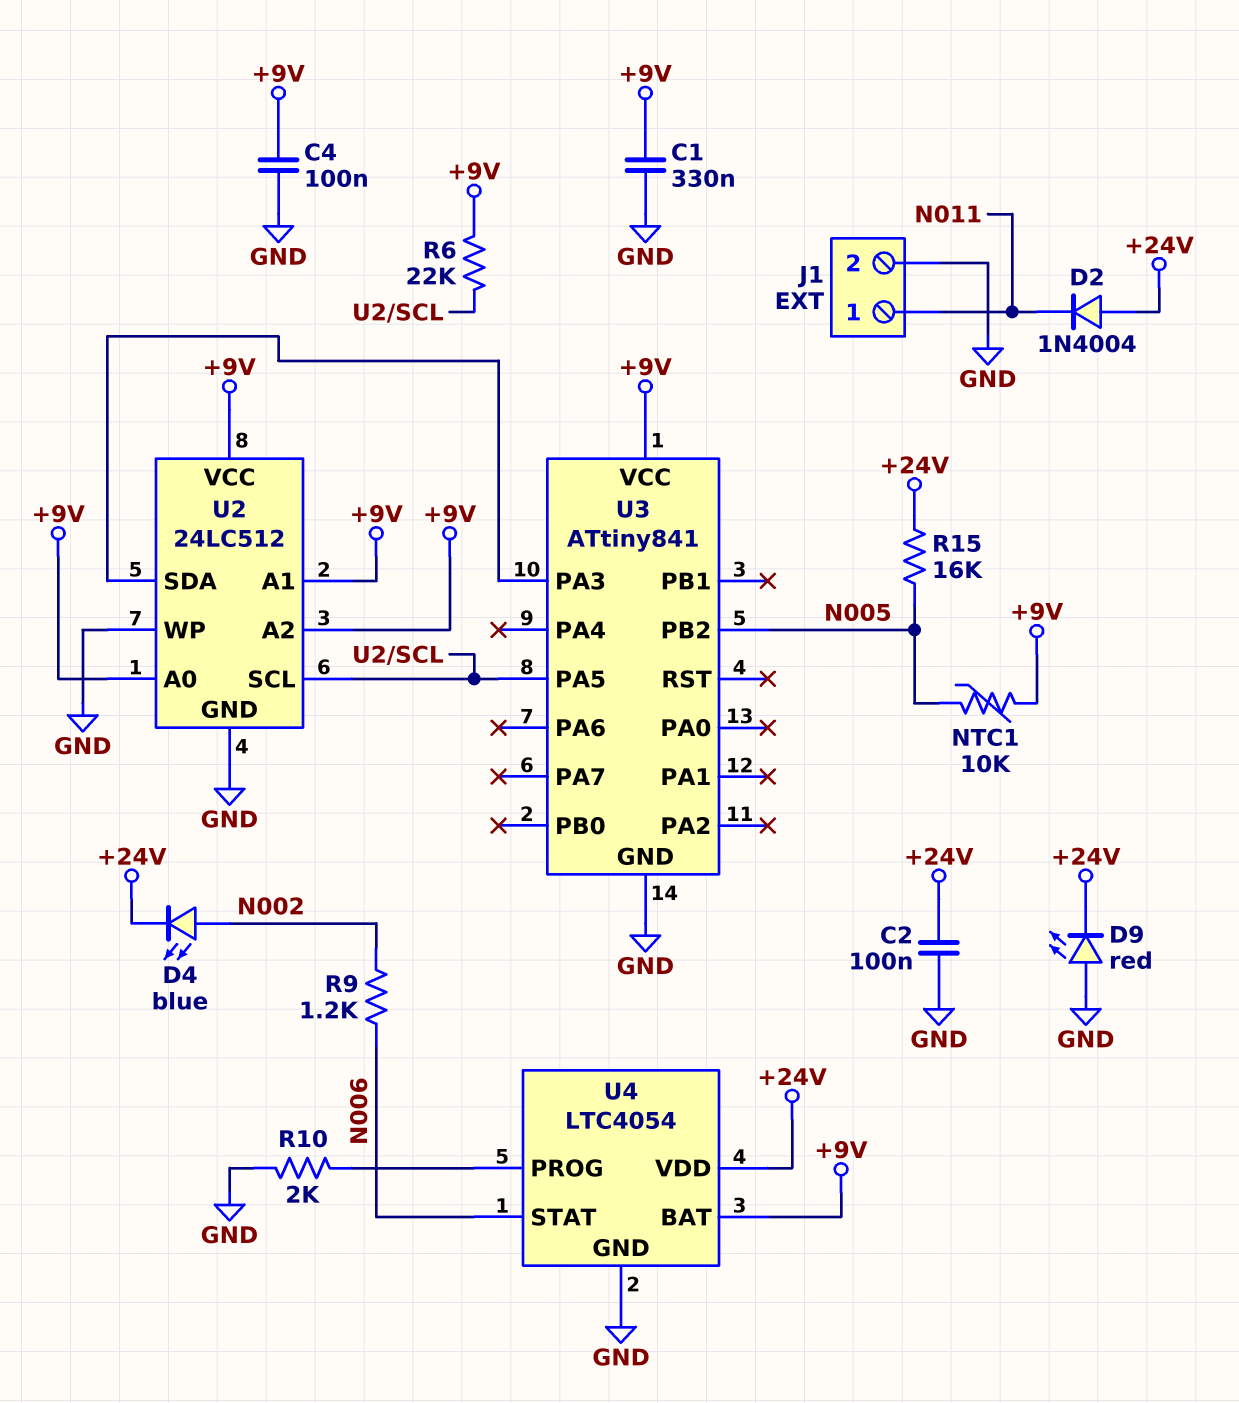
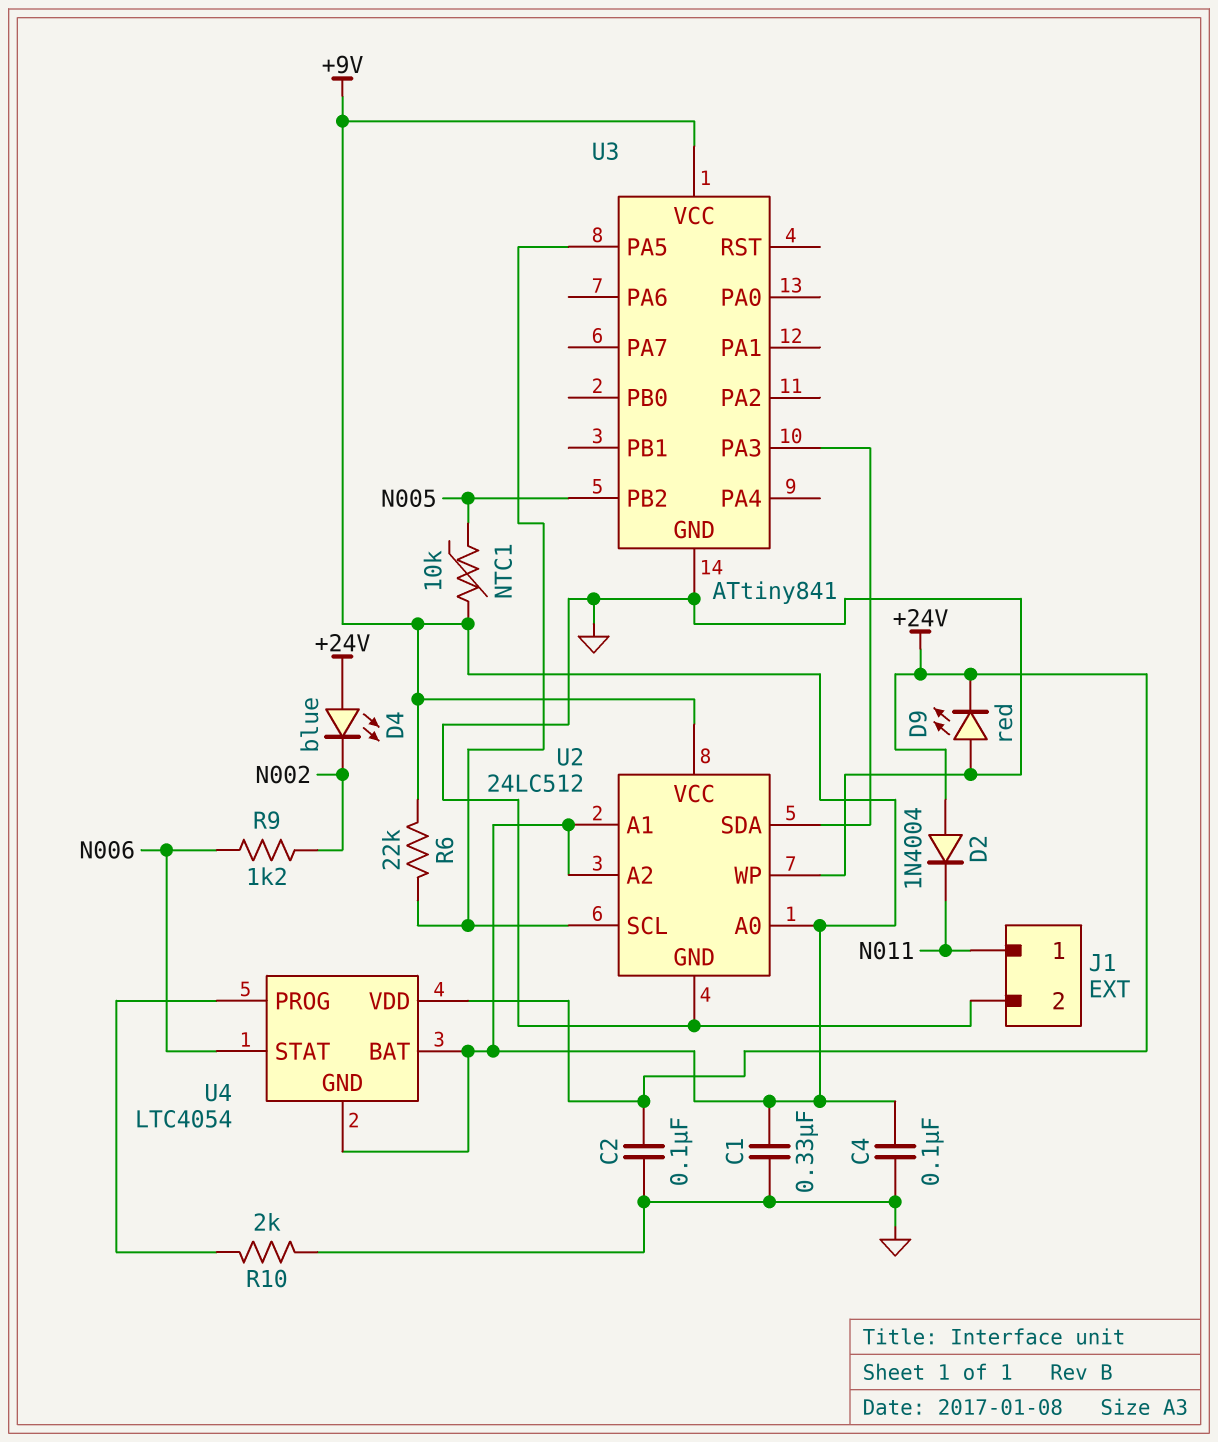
D4: LED blue (A N002, K +24V) -> LED blue (A +24V, K N002)
R15: 16k (+24V, N005) -> none
U4 pin GND: GND -> +9V

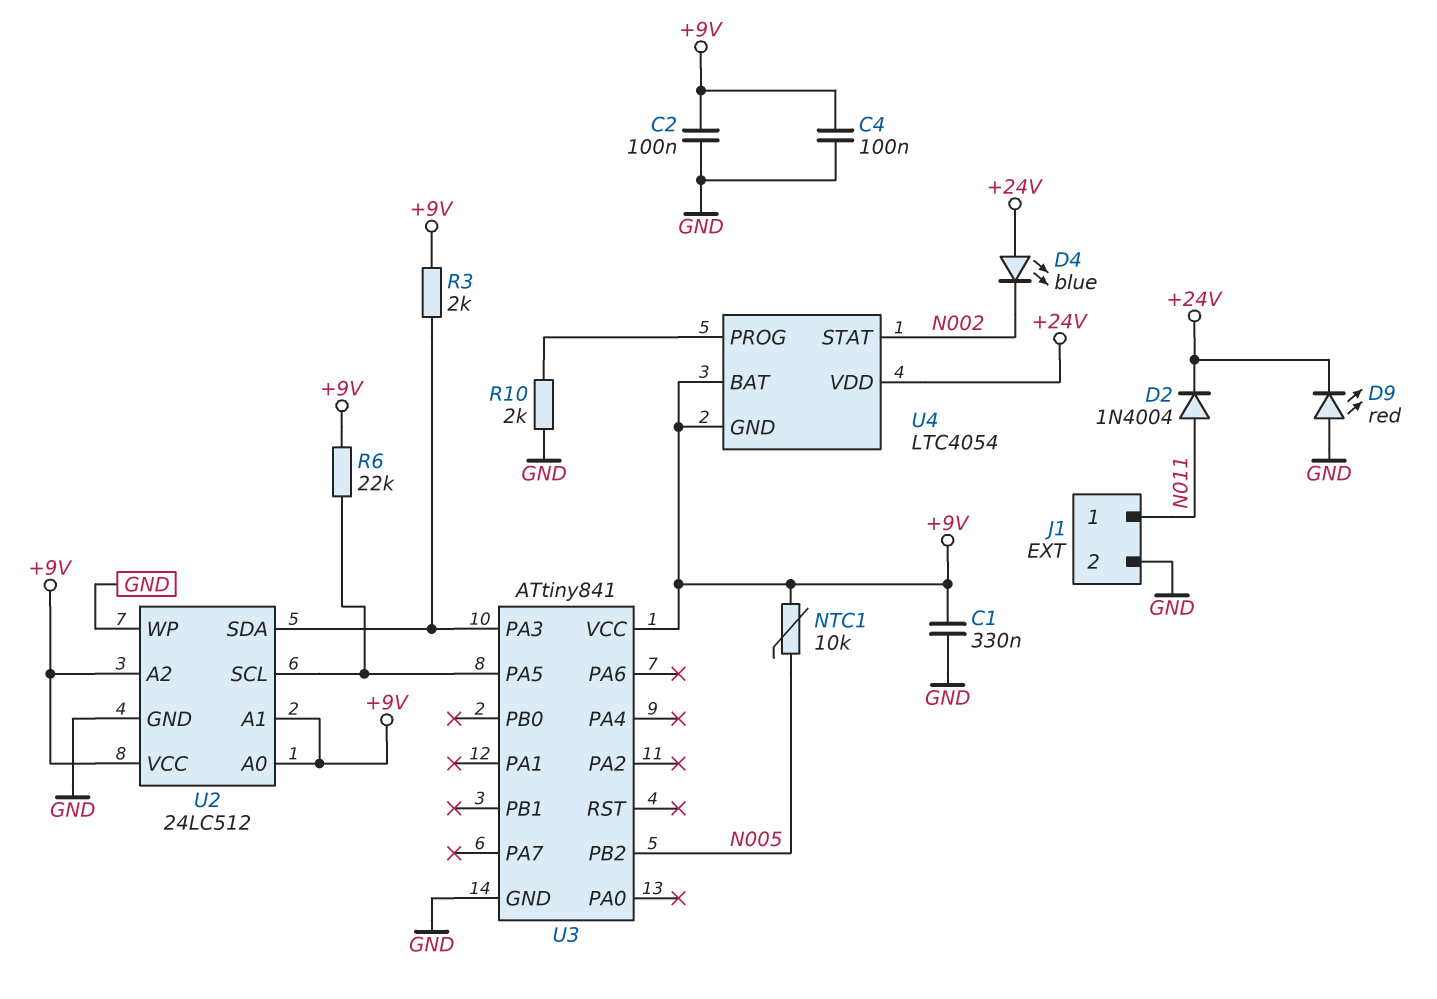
C2: 100nF (+24V, GND) -> 100nF (+9V, GND)
D2: diode 1N4004 (A +24V, K N011) -> diode 1N4004 (A N011, K +24V)
R3: none -> 2k (+9V, U2/SDA)
R9: 1.2k (N002, N006) -> none
U4 pin STAT: N006 -> N002

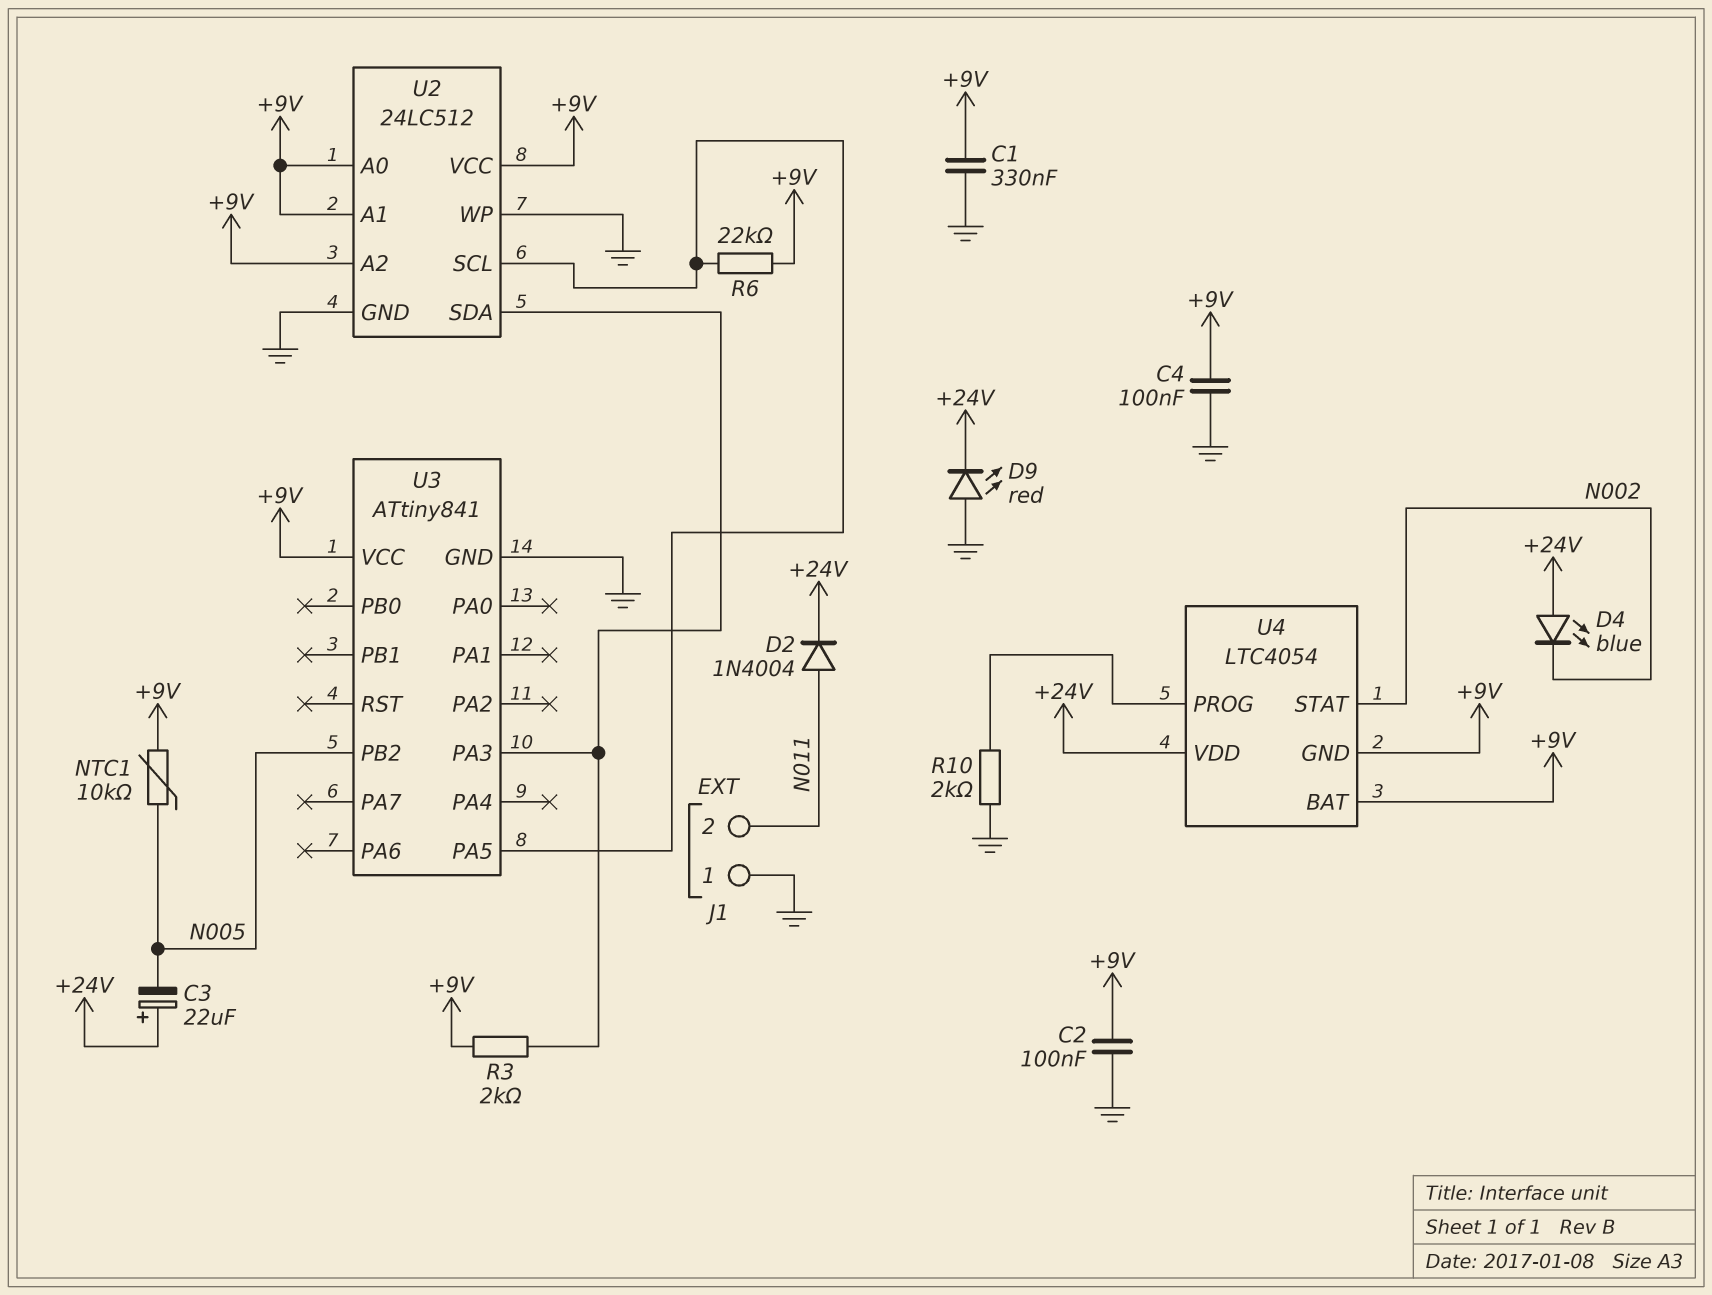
C3: none -> 22uF (plus +24V, minus N005)
J1 pin 1: N011 -> GND
J1 pin 2: GND -> N011

